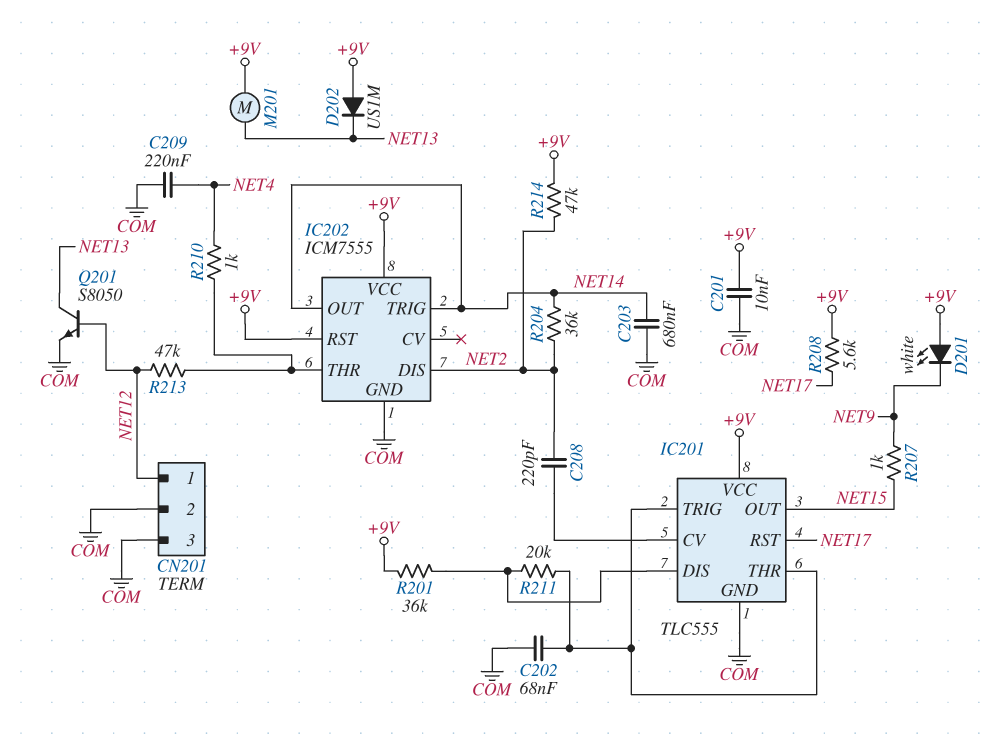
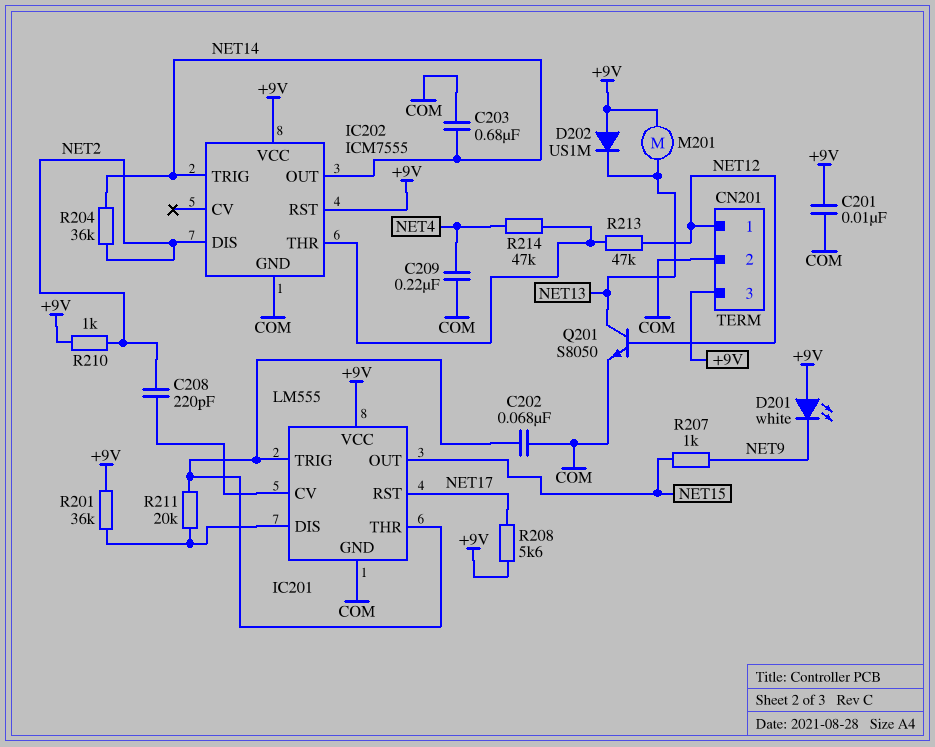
CN201 pin 3: COM -> +9V
IC201: TLC555 -> LM555
R210: 1k (IC202/THR, NET4) -> 1k (+9V, NET2)
R214: 47k (+9V, NET2) -> 47k (IC202/THR, NET4)

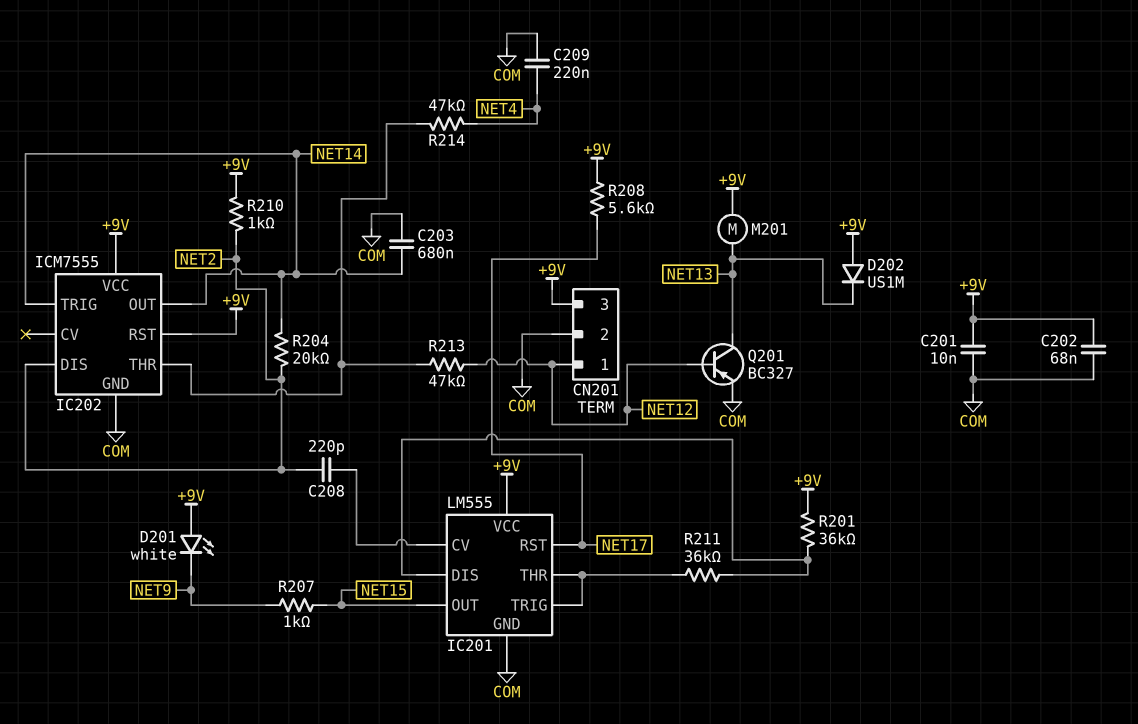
C202: 68nF (COM, IC201/THR) -> 68nF (+9V, COM)
Q201: NPN S8050 (B NET12, C NET13, E COM) -> PNP BC327 (B NET12, C NET13, E COM)
R204: 36k (NET2, NET14) -> 20k (NET2, NET14)
R211: 20k (IC201/DIS, IC201/THR) -> 36k (IC201/DIS, IC201/THR)

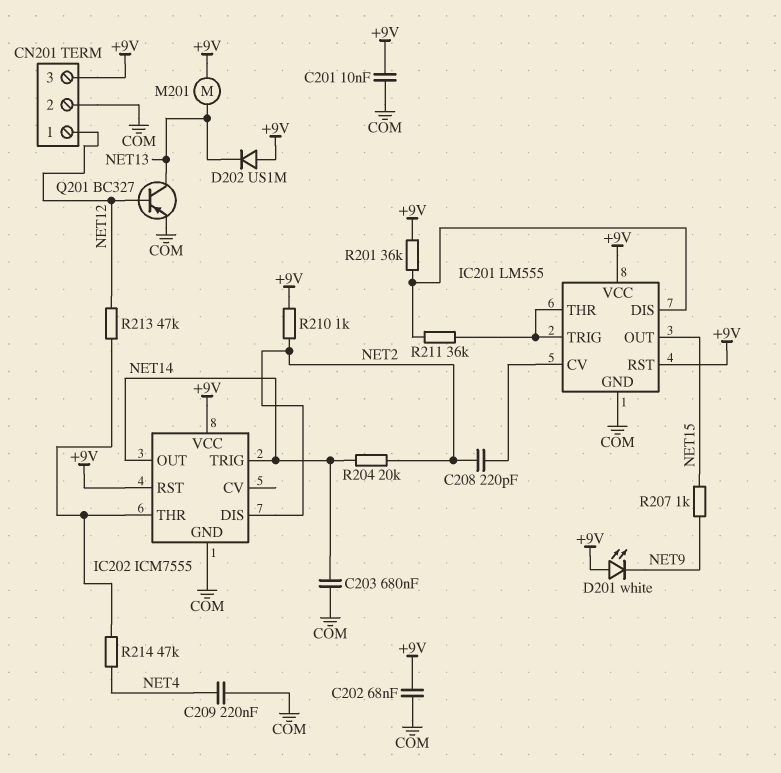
IC201 pin RST: NET17 -> +9V
R208: 5.6k (+9V, NET17) -> none

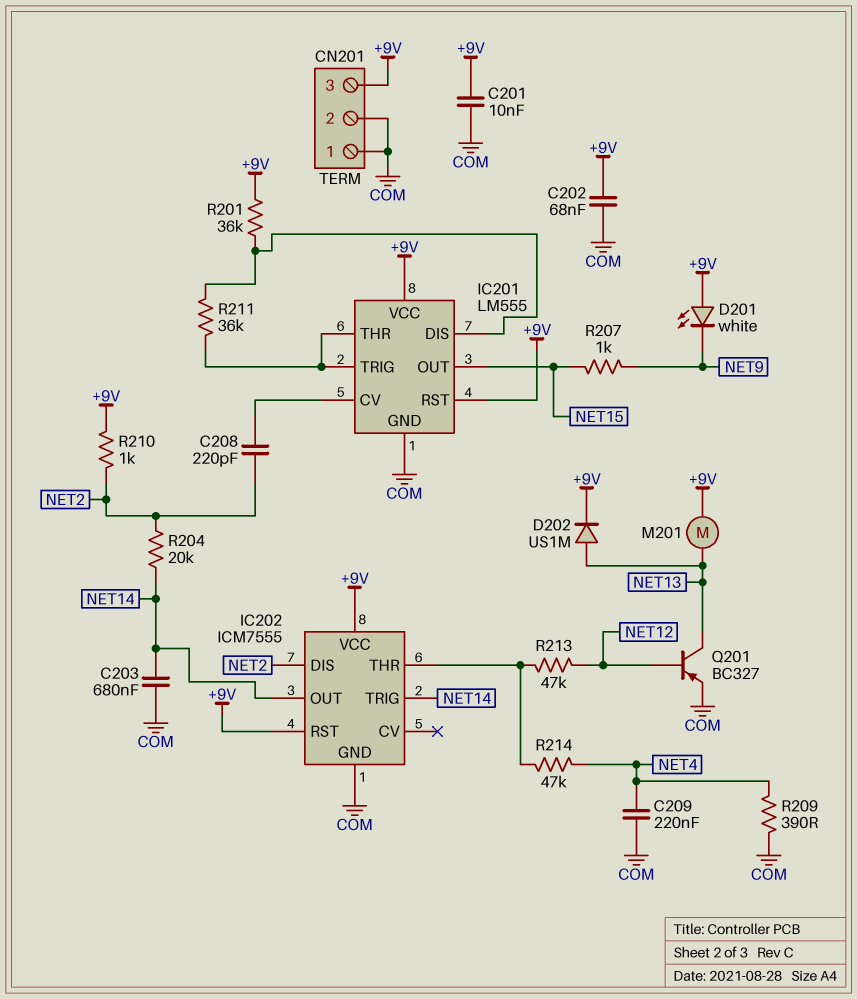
CN201 pin 1: NET12 -> COM
D202: diode US1M (A +9V, K NET13) -> diode US1M (A NET13, K +9V)
R209: none -> 390 (COM, NET4)

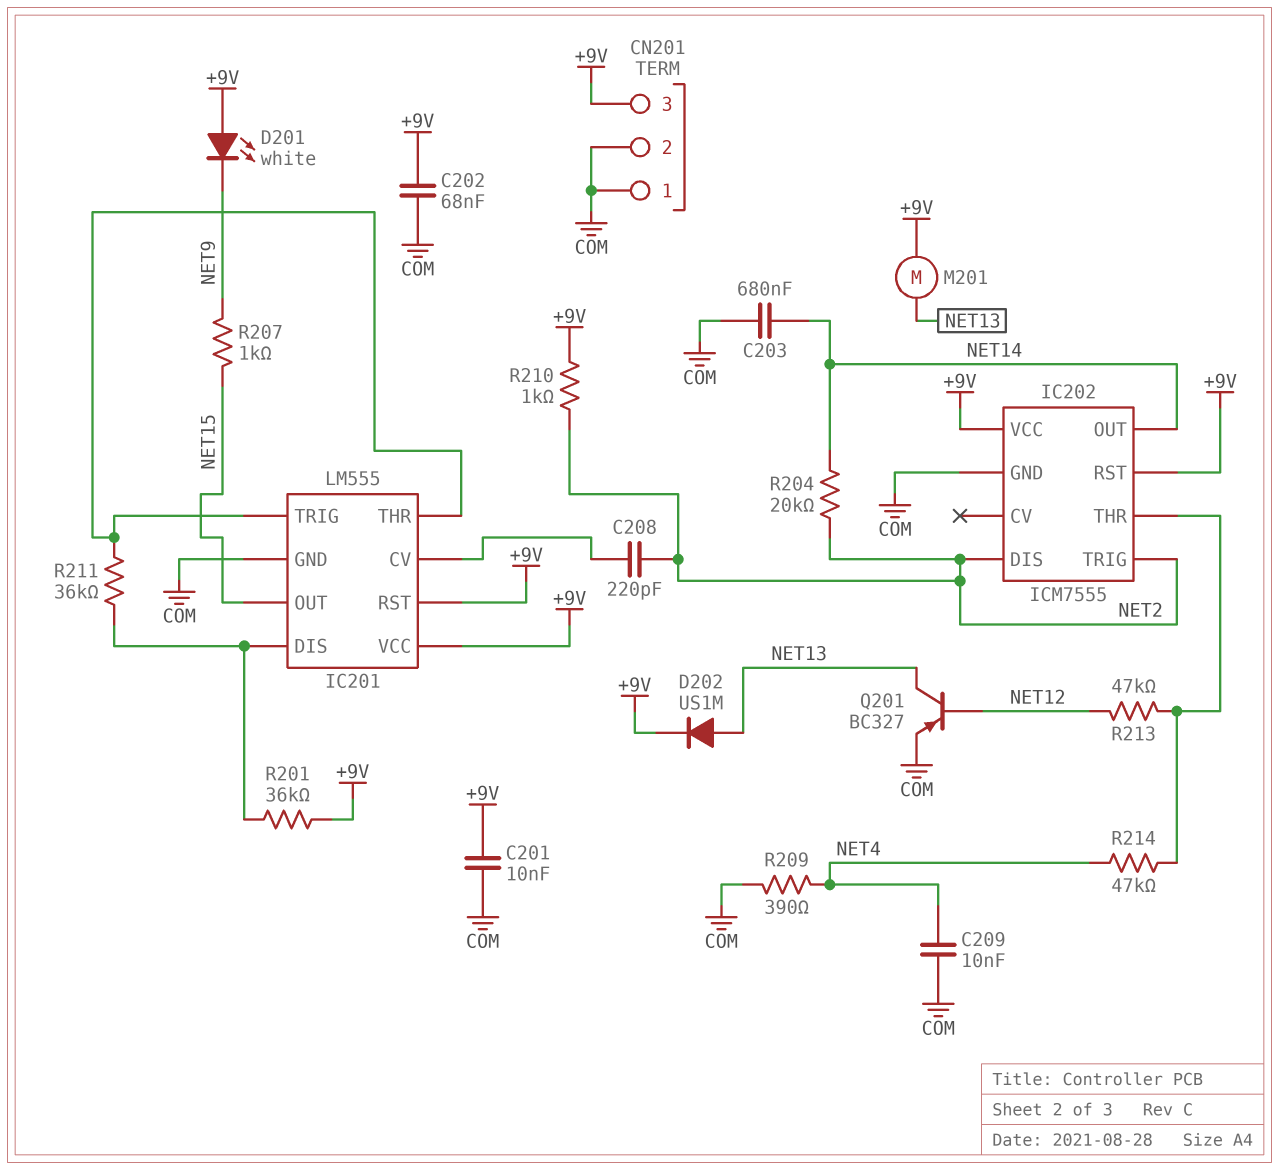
C209: 220nF (COM, NET4) -> 10nF (COM, NET4)
IC202 pin TRIG: NET14 -> NET2

